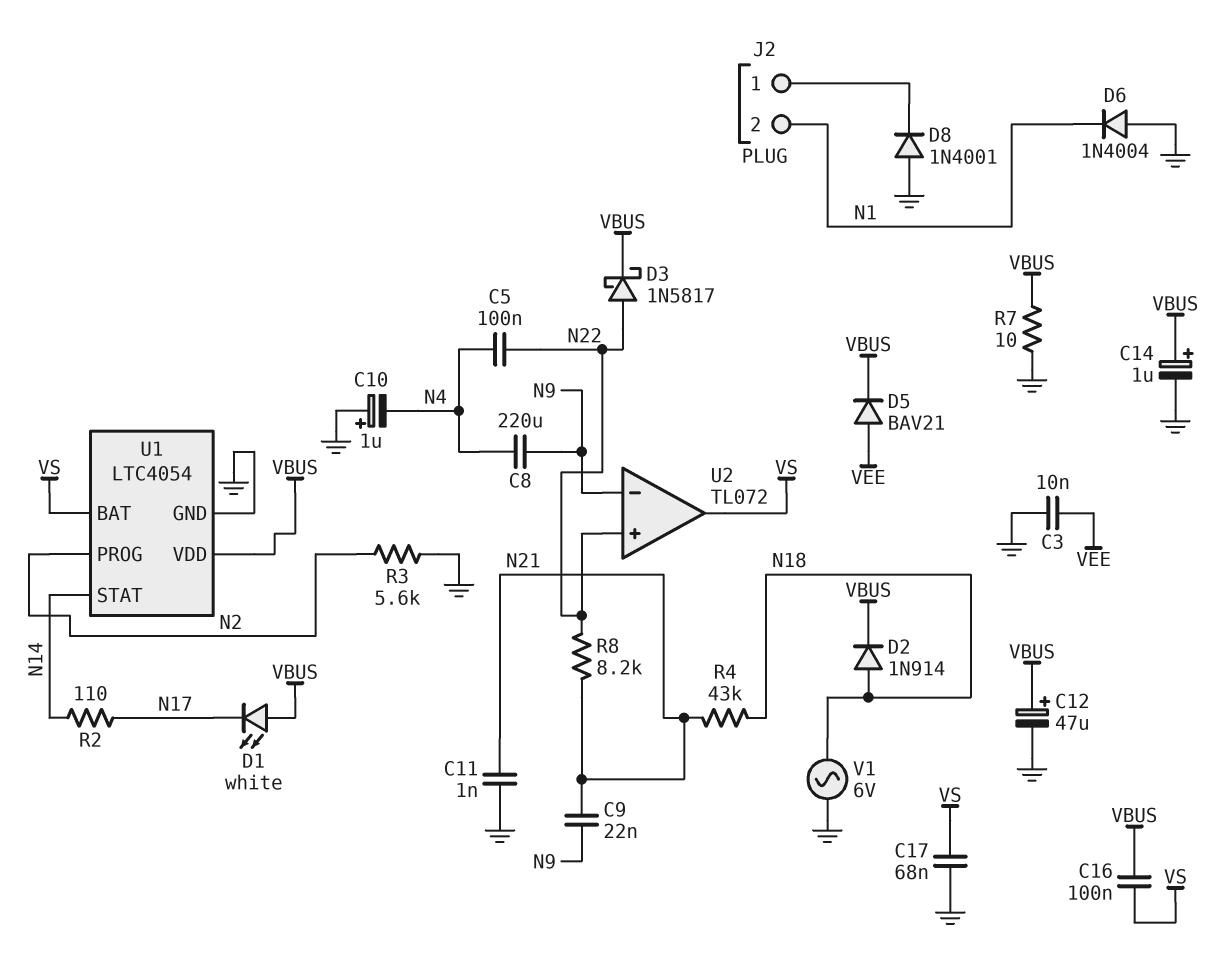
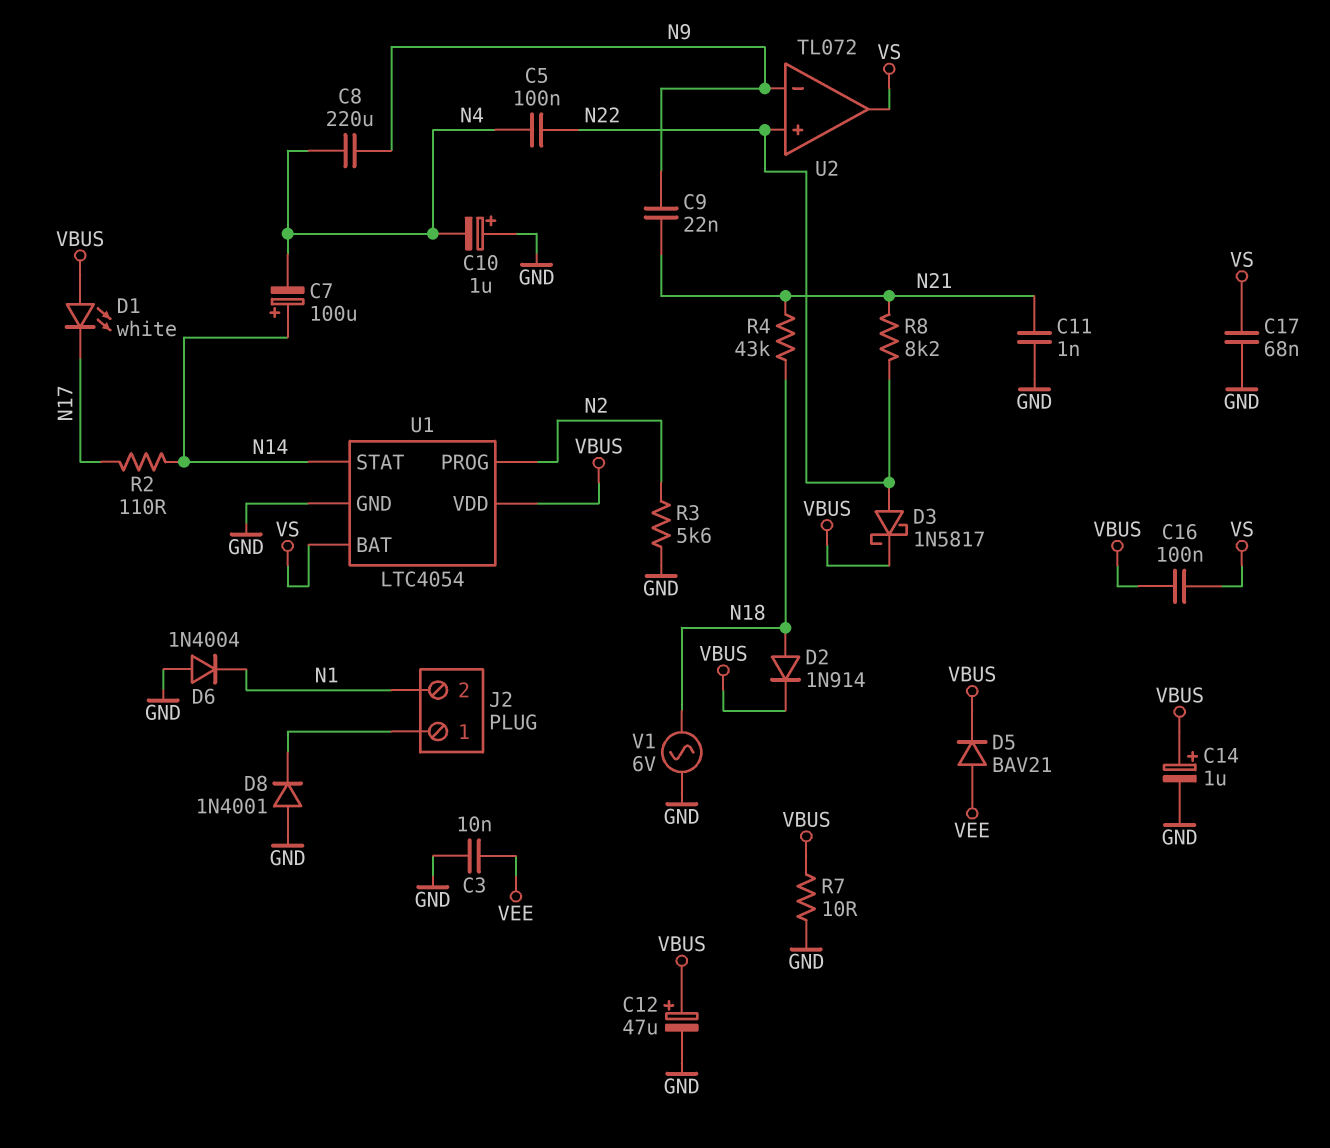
C7: none -> 100uF (plus N14, minus N4)

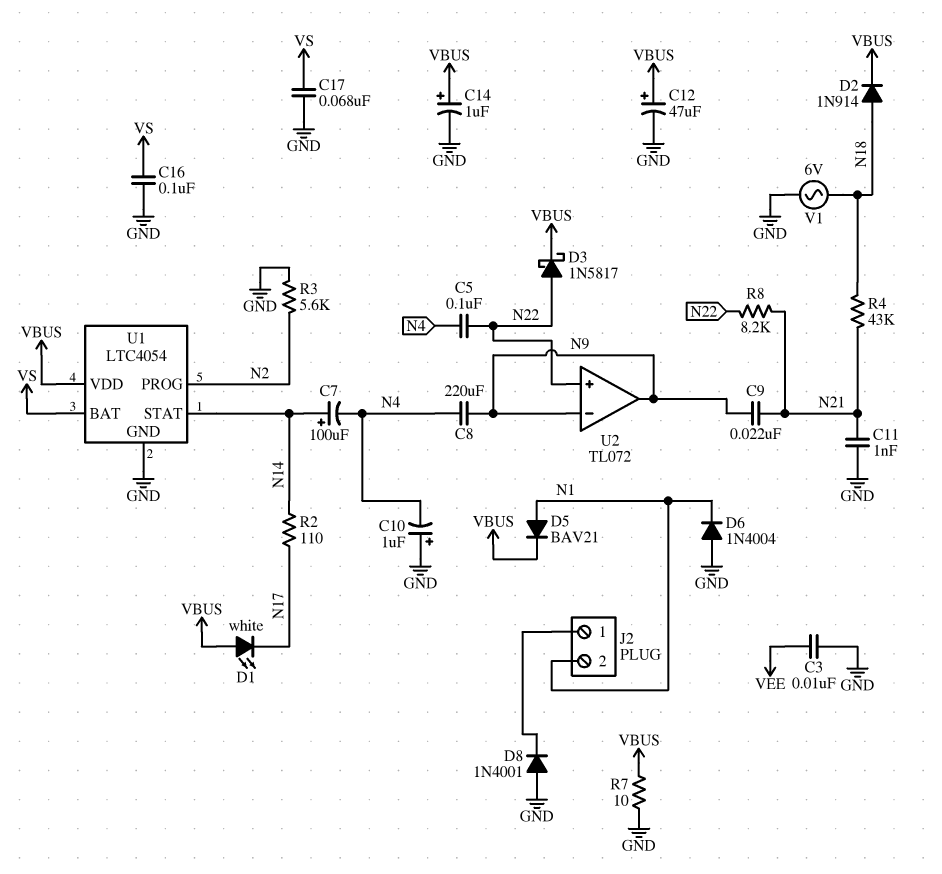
C16: 100nF (VBUS, VS) -> 100nF (GND, VS)
D5: diode BAV21 (A VEE, K VBUS) -> diode BAV21 (A N1, K VBUS)
U2 pin out: VS -> N9

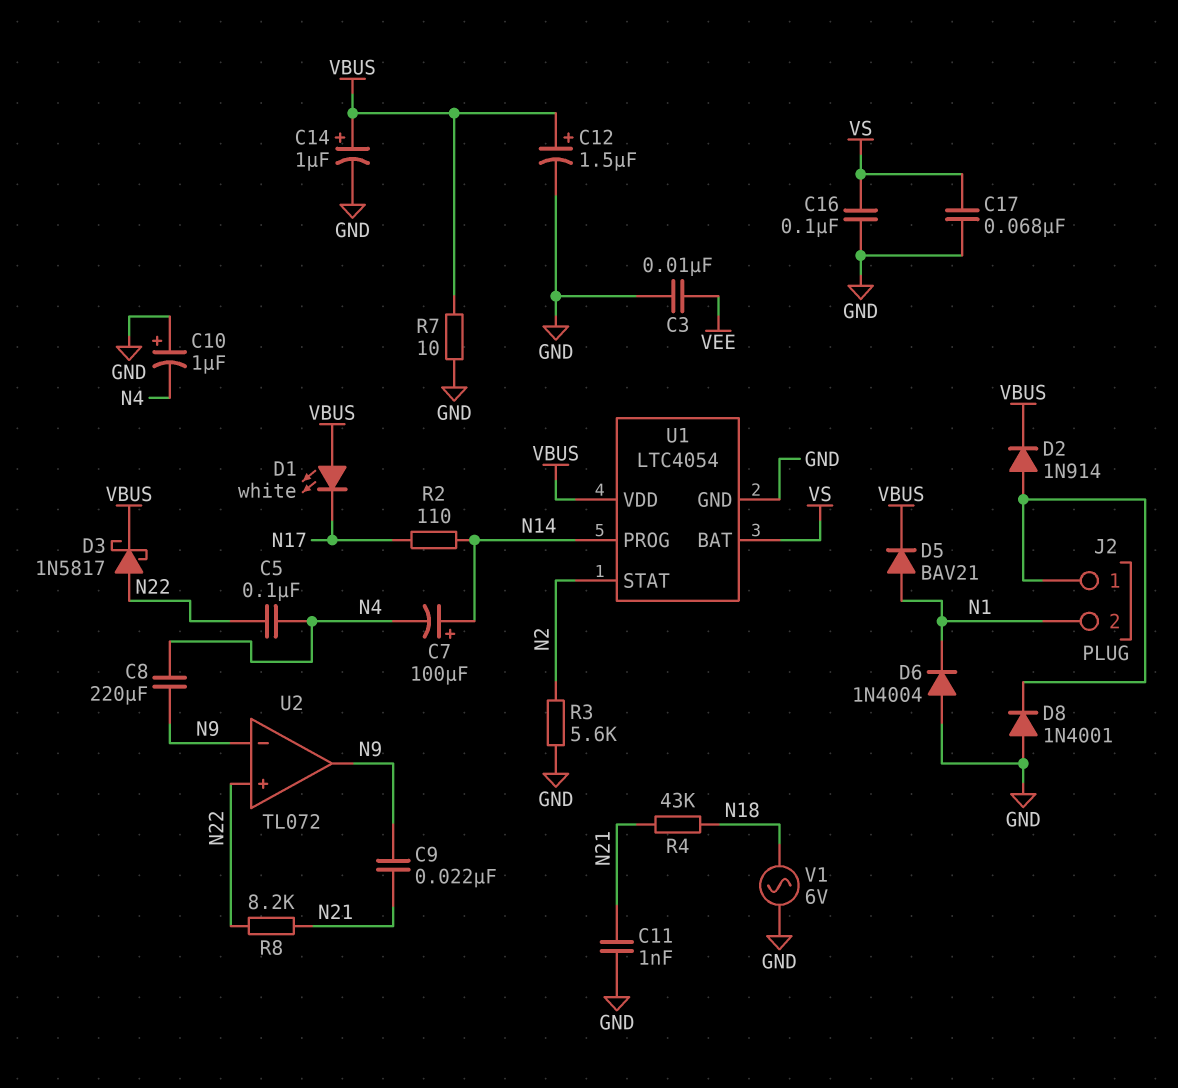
C12: 47uF (plus VBUS, minus GND) -> 1.5uF (plus VBUS, minus GND)
D2: diode 1N914 (A N18, K VBUS) -> diode 1N914 (A J2/1, K VBUS)
U1 pin PROG: N2 -> N14
U1 pin STAT: N14 -> N2

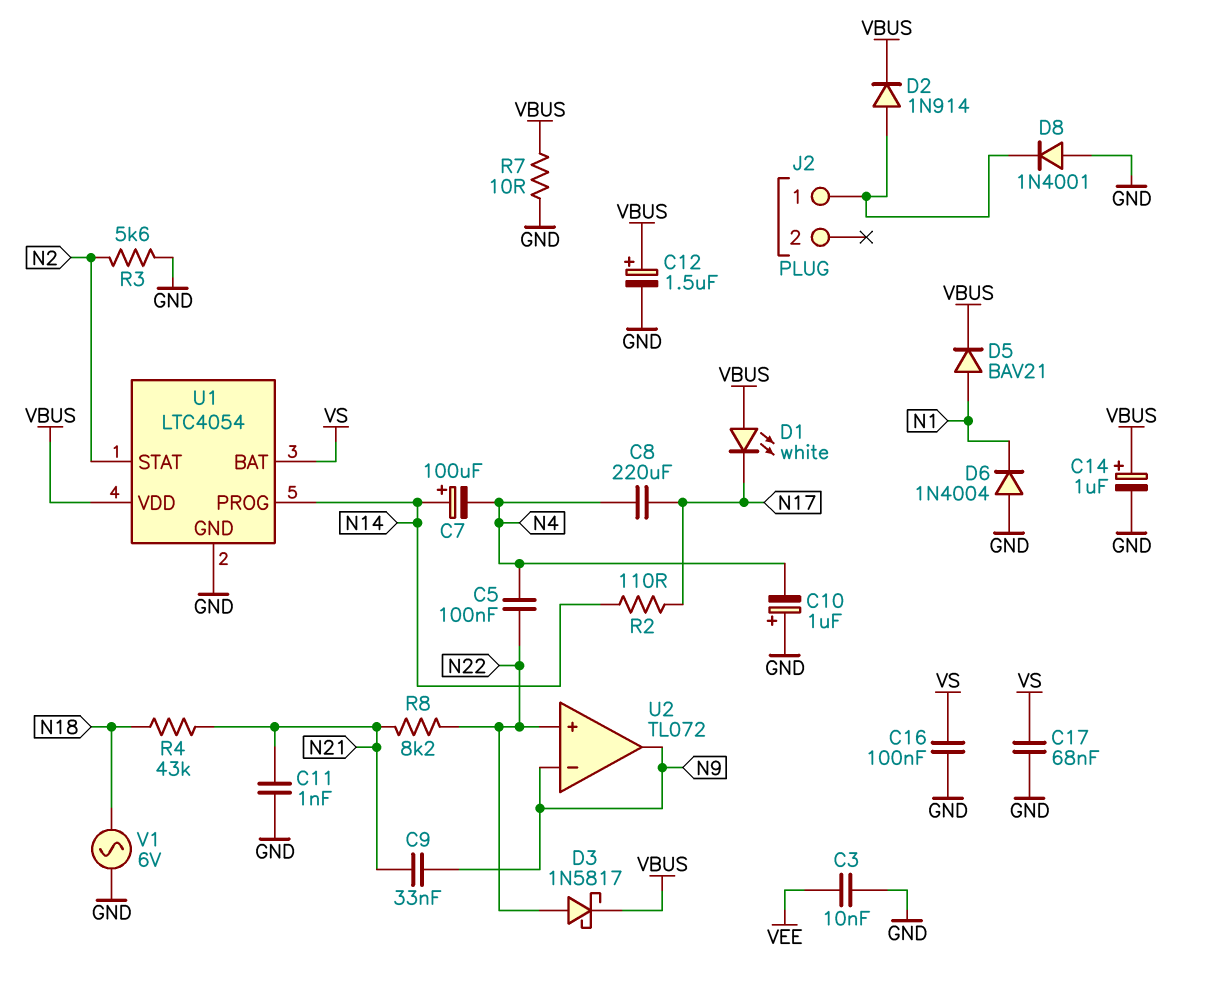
C8: 220uF (N4, N9) -> 220uF (N4, N17)
C9: 22nF (N9, N21) -> 33nF (N9, N21)
J2 pin 2: N1 -> none

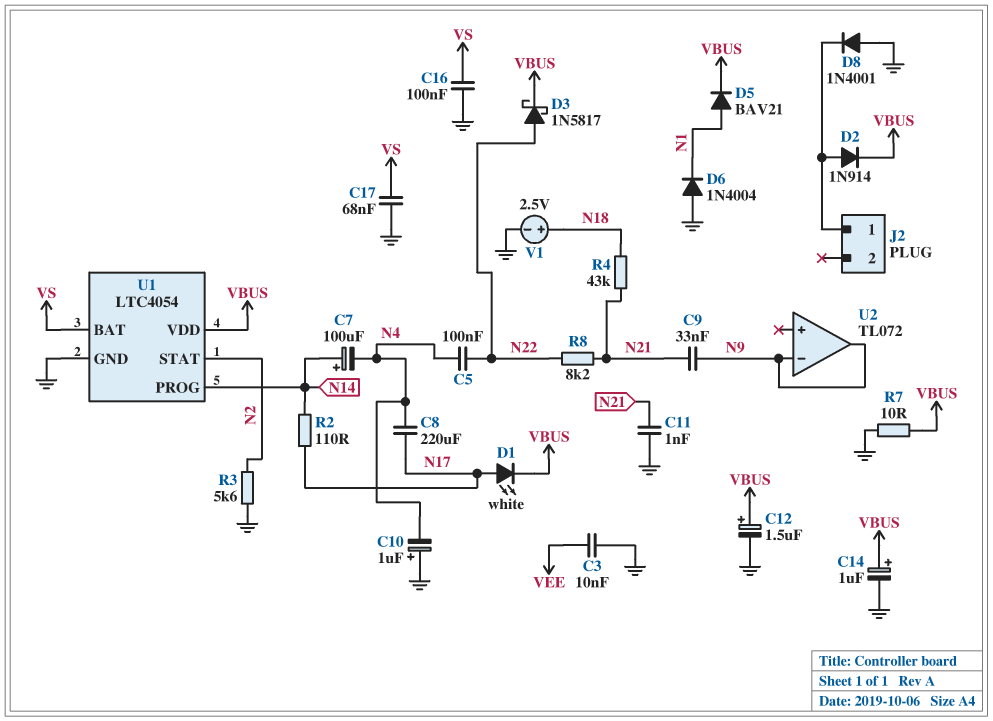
D1: LED white (A VBUS, K N17) -> LED white (A N17, K VBUS)
U2 pin in+: N22 -> none
V1: AC 6V (GND, N18) -> 2.5V (plus N18, minus GND)

